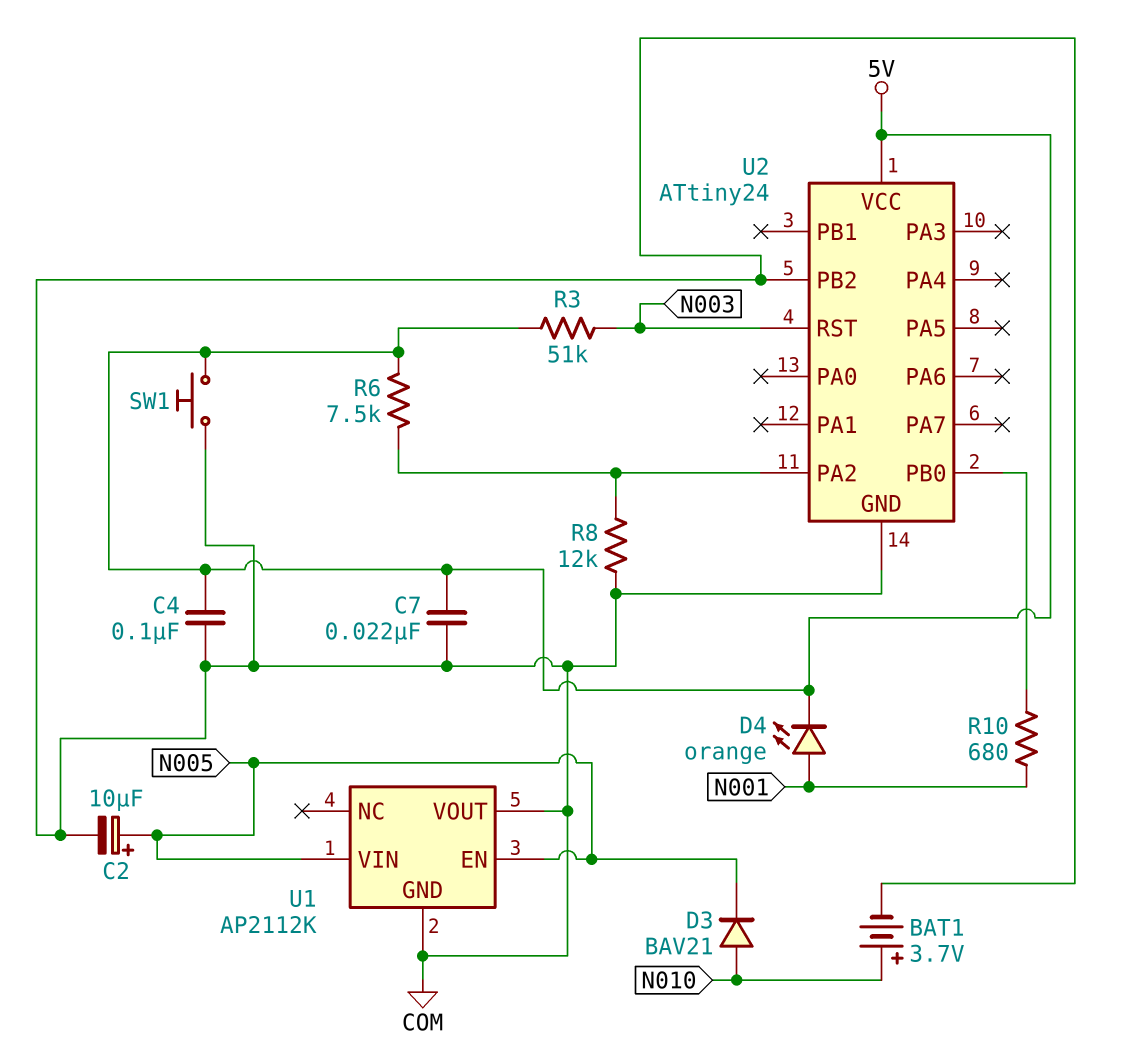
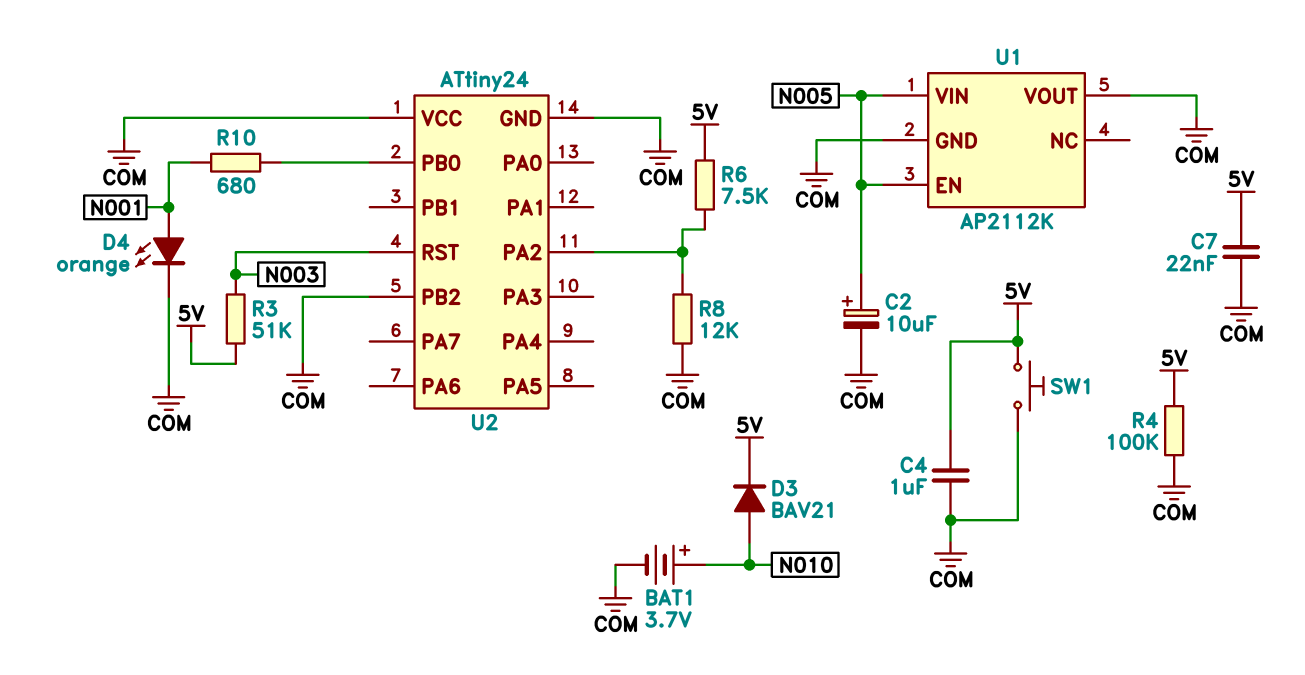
C4: 100nF (5V, COM) -> 1uF (5V, COM)
D3: diode BAV21 (A N010, K N005) -> diode BAV21 (A N010, K 5V)
D4: LED orange (A N001, K 5V) -> LED orange (A N001, K COM)
R4: none -> 100k (5V, COM)
U2 pin VCC: 5V -> COM

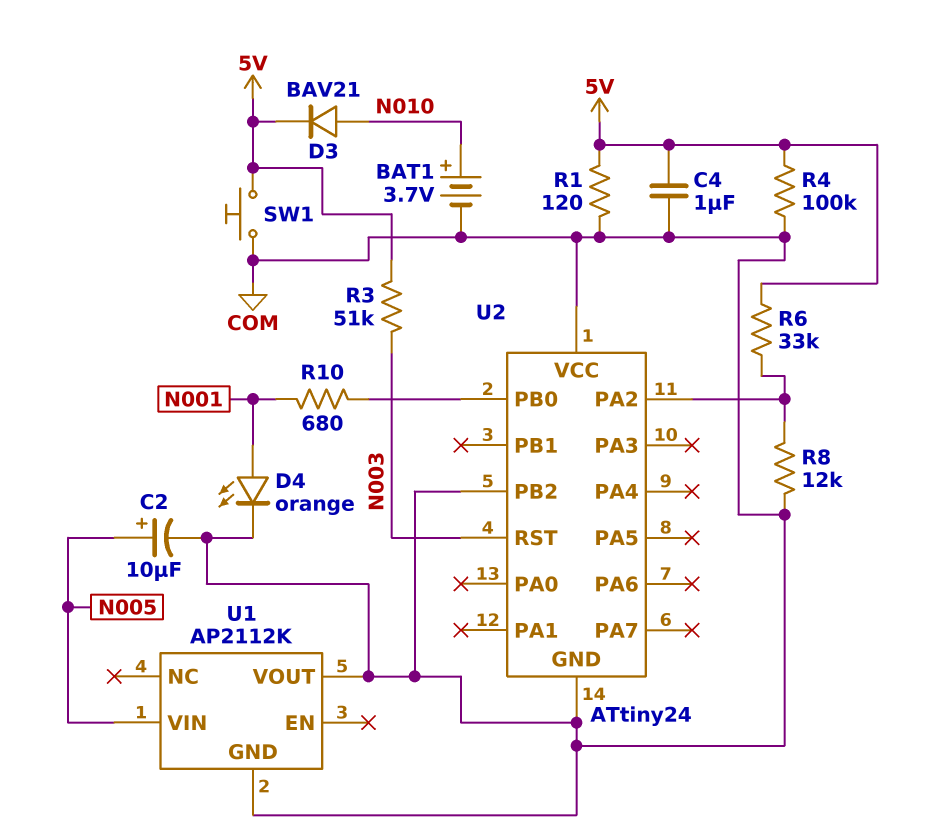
C7: 22nF (5V, COM) -> none
R1: none -> 120 (5V, COM)
R6: 7.5k (5V, U2/PA2) -> 33k (5V, U2/PA2)
U1 pin EN: N005 -> none

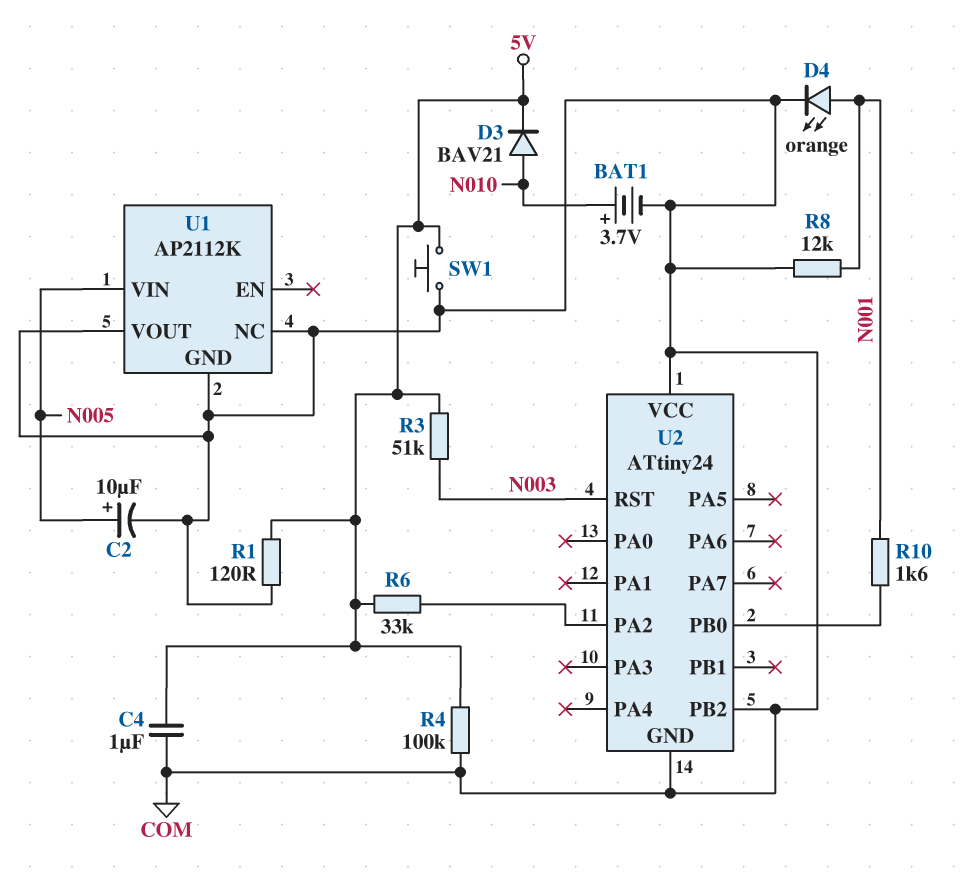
R8: 12k (COM, U2/PA2) -> 12k (COM, N001)
R10: 680 (N001, U2/PB0) -> 1.6k (N001, U2/PB0)
U1 pin NC: none -> COM

